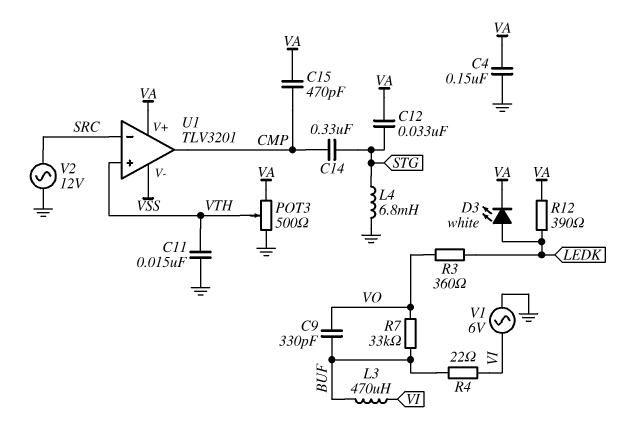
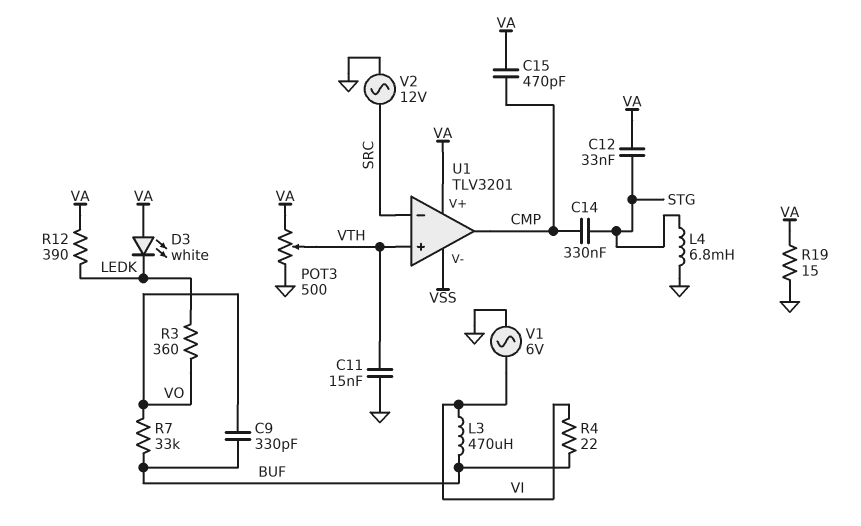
C4: 150nF (GND, VA) -> none
D3: LED white (A LEDK, K VA) -> LED white (A VA, K LEDK)
R19: none -> 15 (GND, VA)

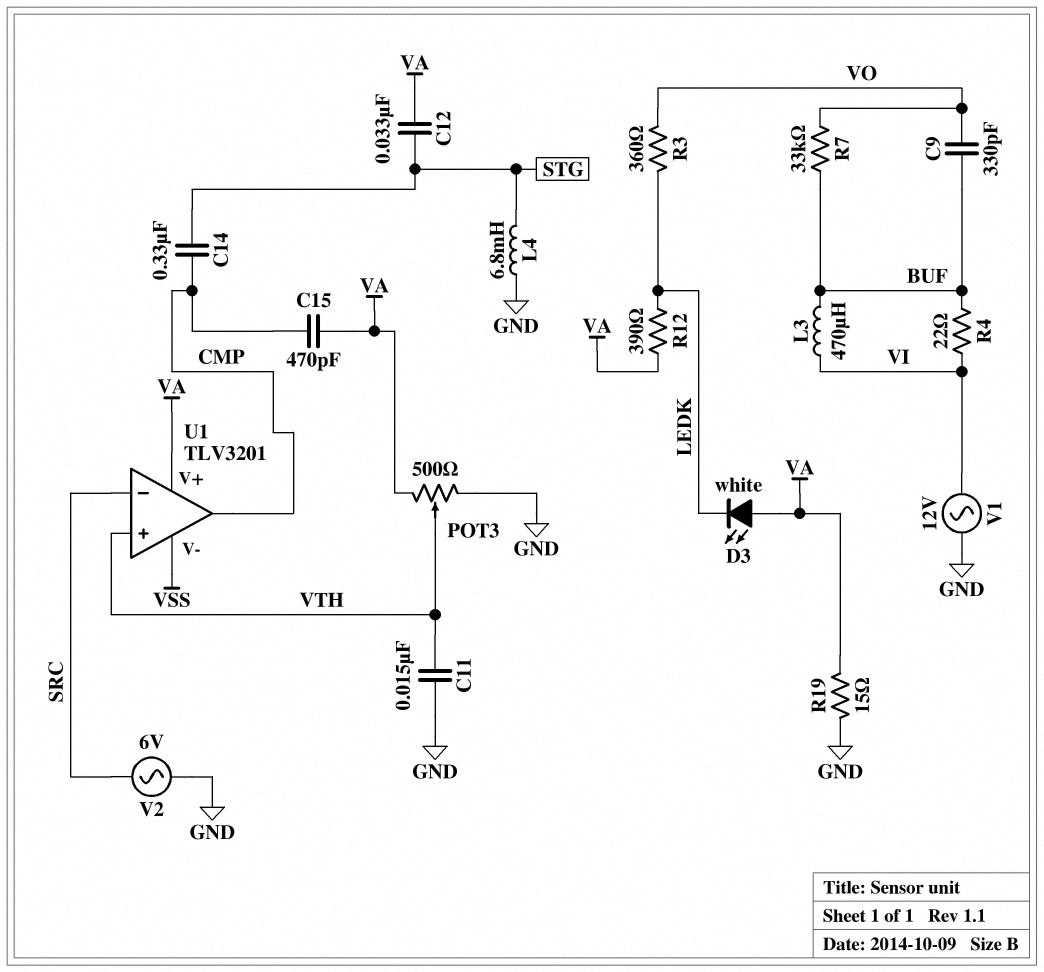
V1: AC 6V (GND, VI) -> AC 12V (GND, VI)
V2: AC 12V (GND, SRC) -> AC 6V (GND, SRC)

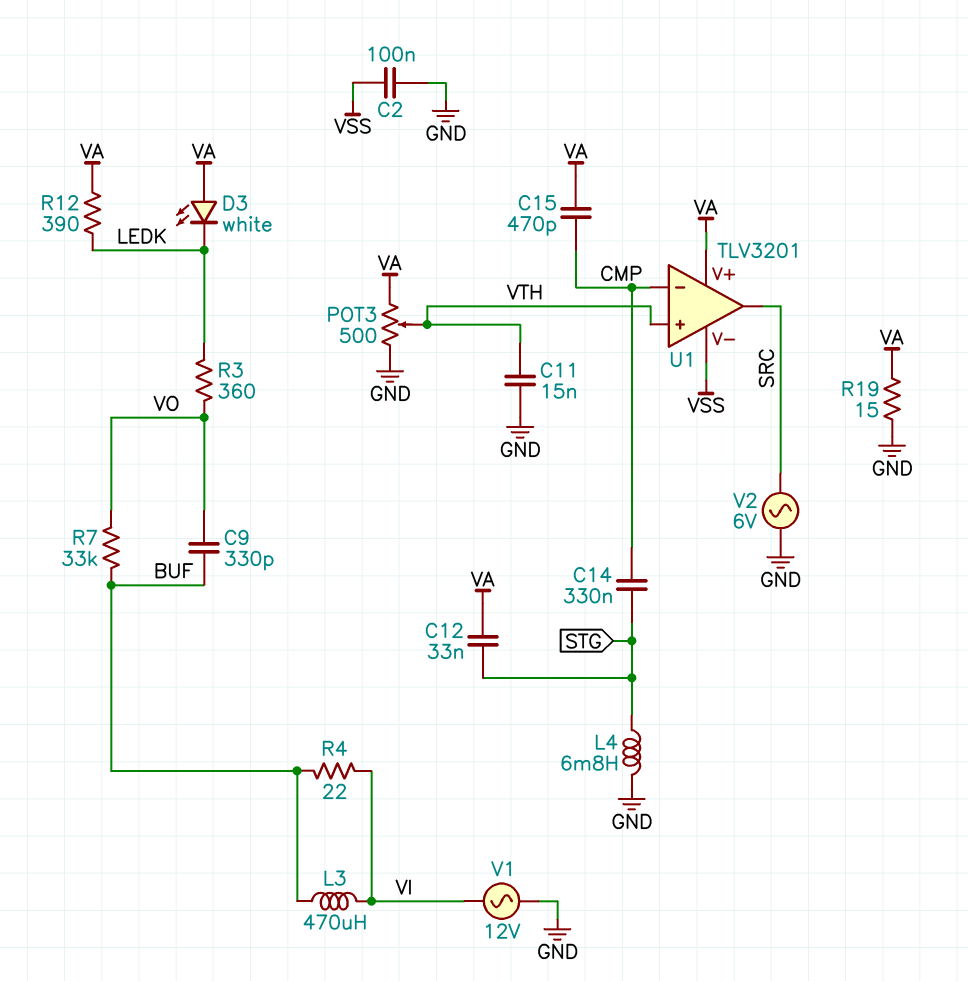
C2: none -> 100nF (GND, VSS)
U1 pin in-: SRC -> CMP
U1 pin out: CMP -> SRC

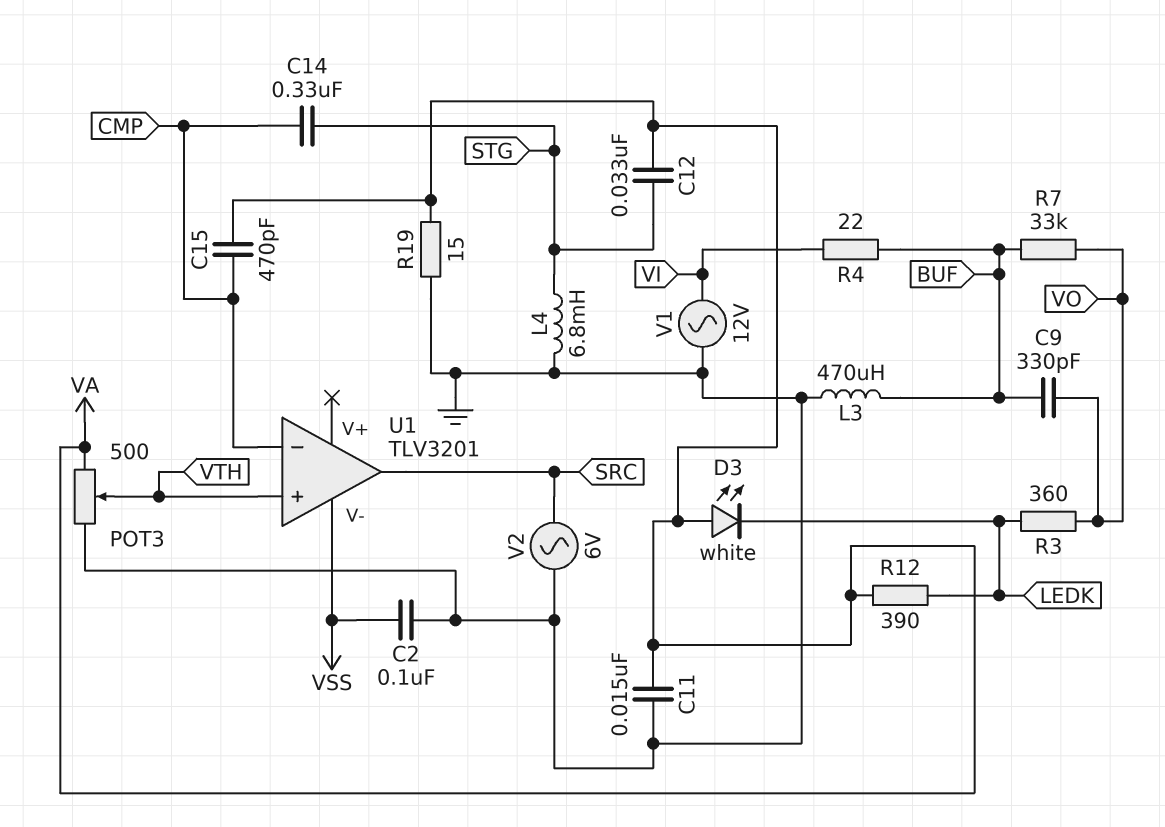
C11: 15nF (GND, VTH) -> 15nF (GND, VA)
L3: 470uH (BUF, VI) -> 470uH (BUF, GND)
U1 pin V+: VA -> none

